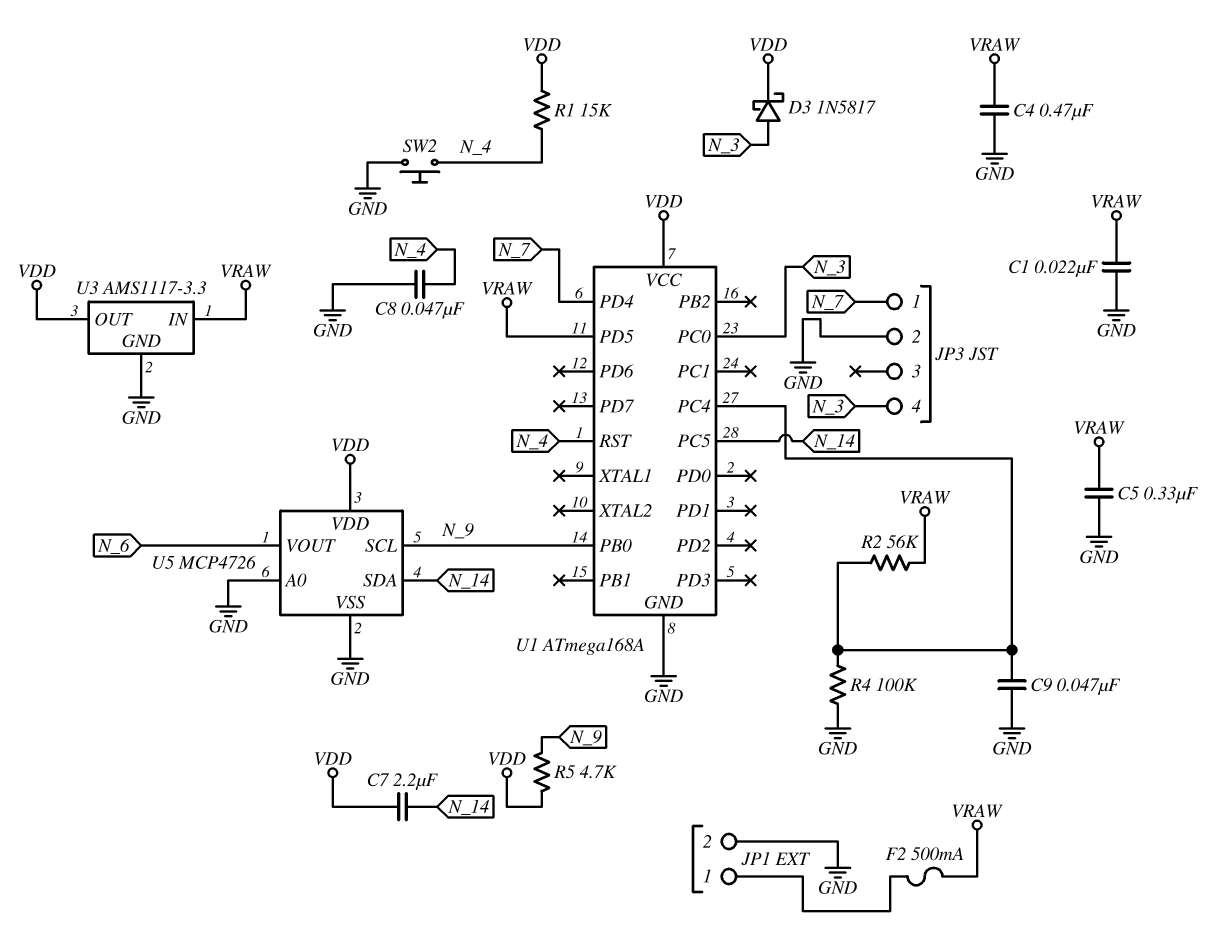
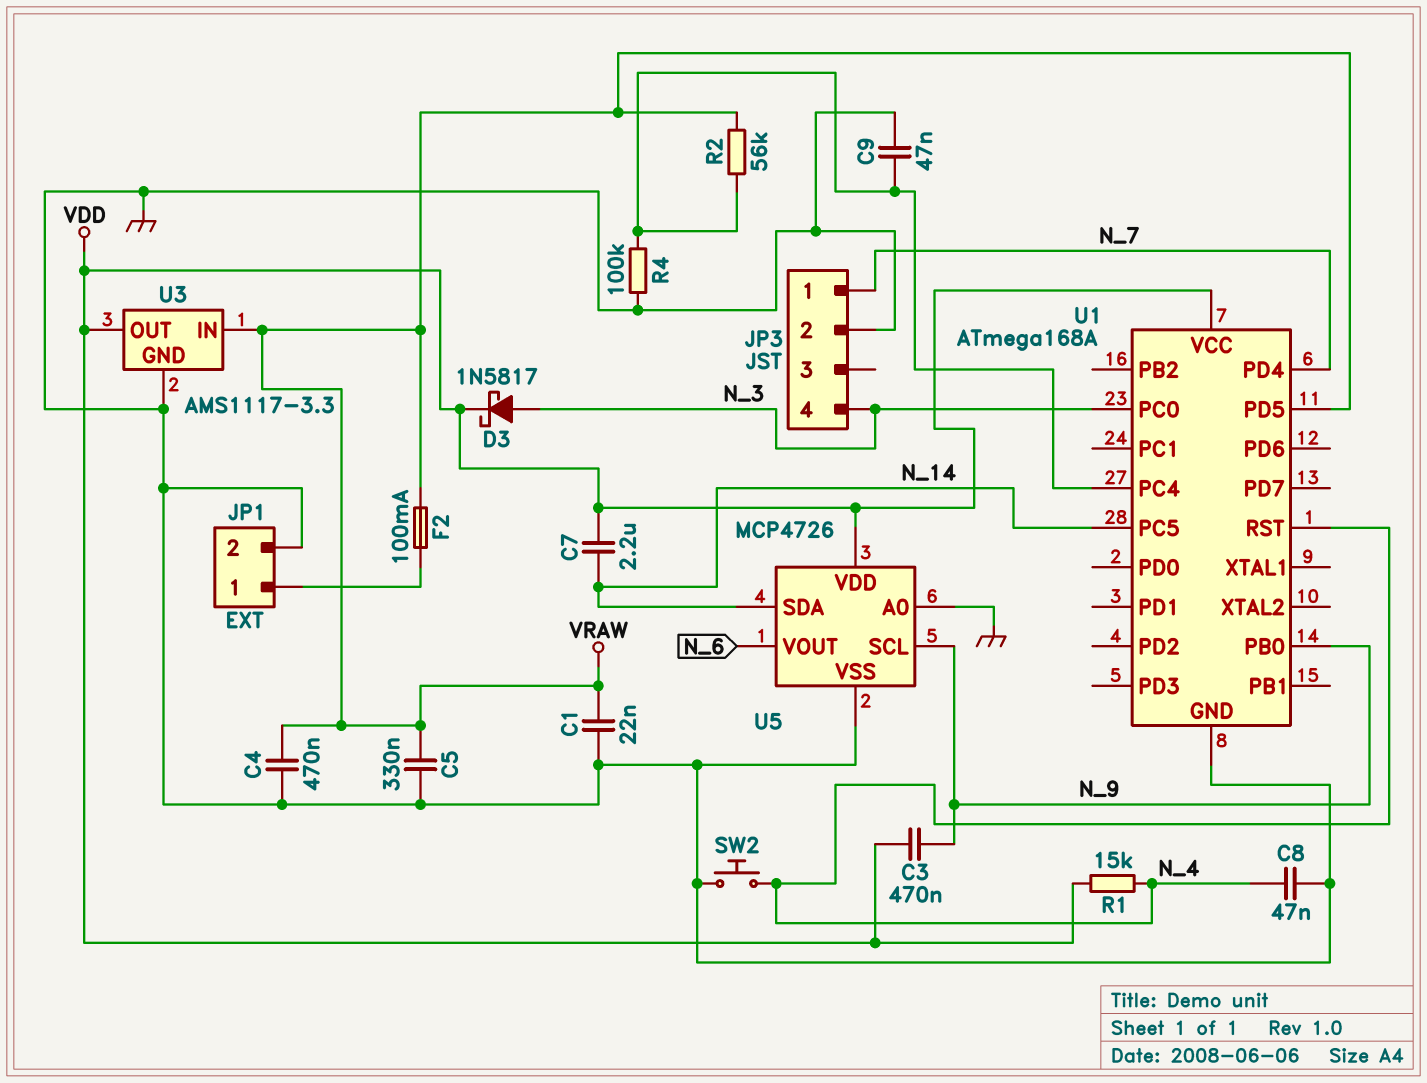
C3: none -> 470nF (N_9, VDD)
F2: 500mA (JP1/1, VRAW) -> 100mA (JP1/1, VRAW)
R5: 4.7k (N_9, VDD) -> none

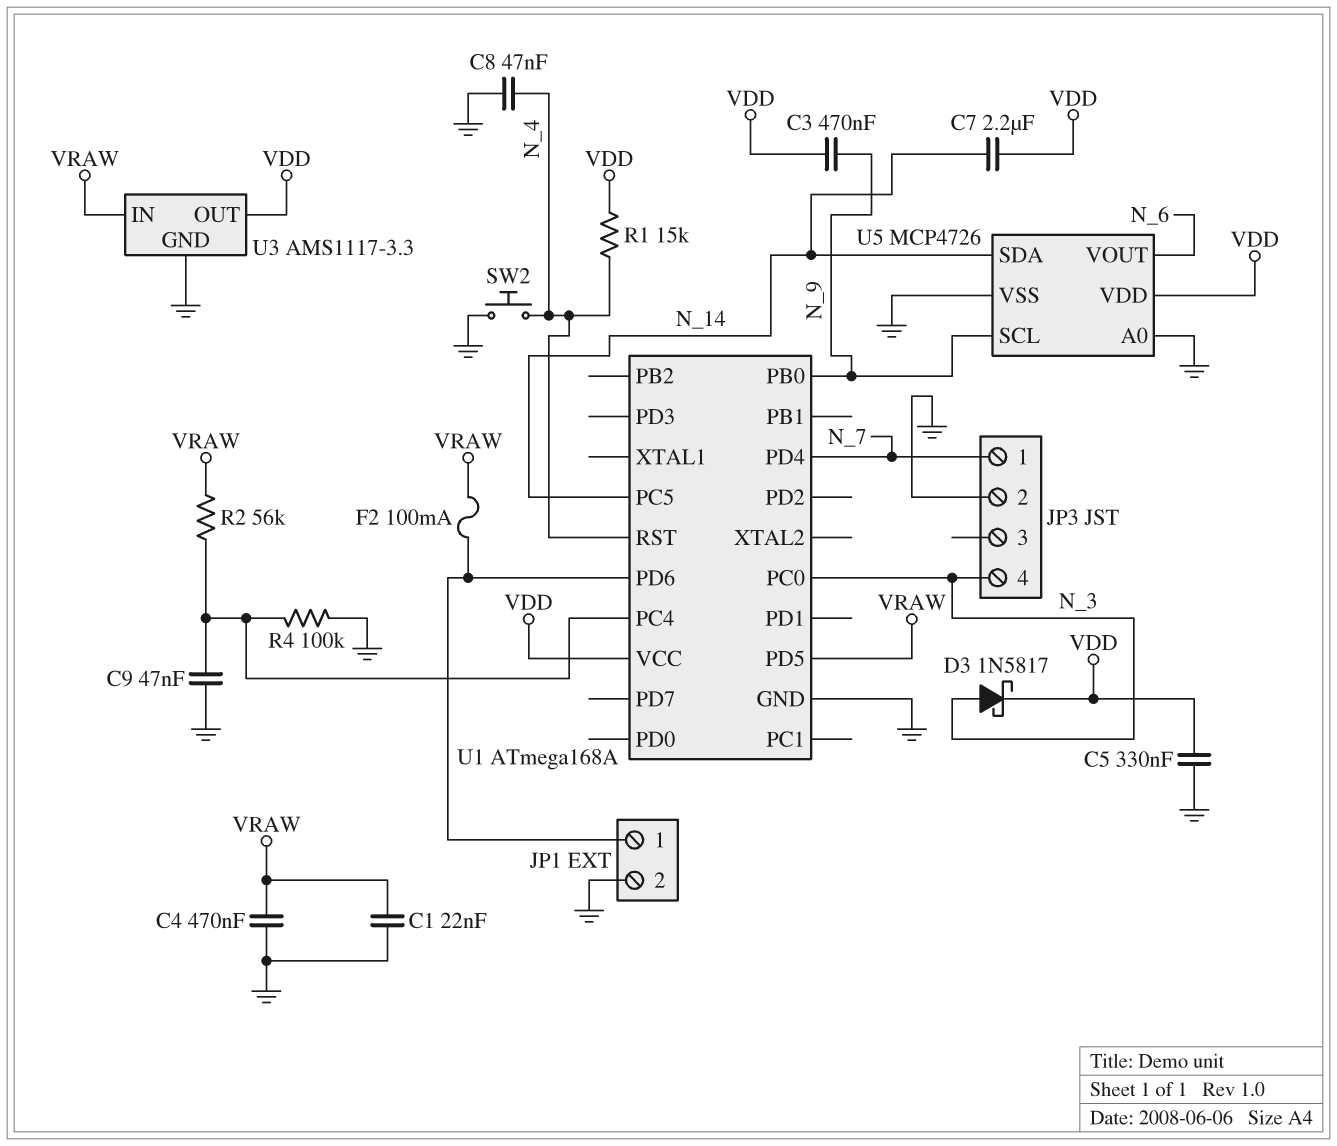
C5: 330nF (GND, VRAW) -> 330nF (GND, VDD)
U1 pin PD6: none -> JP1/1

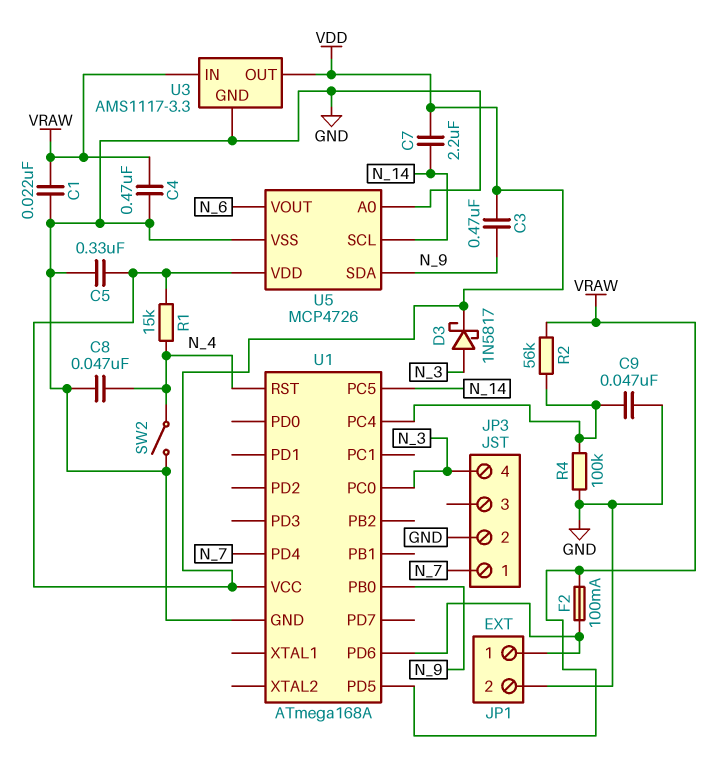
SW2: button (GND, N_4) -> switch (GND, N_4)
U5 pin SCL: N_9 -> N_14
U5 pin SDA: N_14 -> N_9

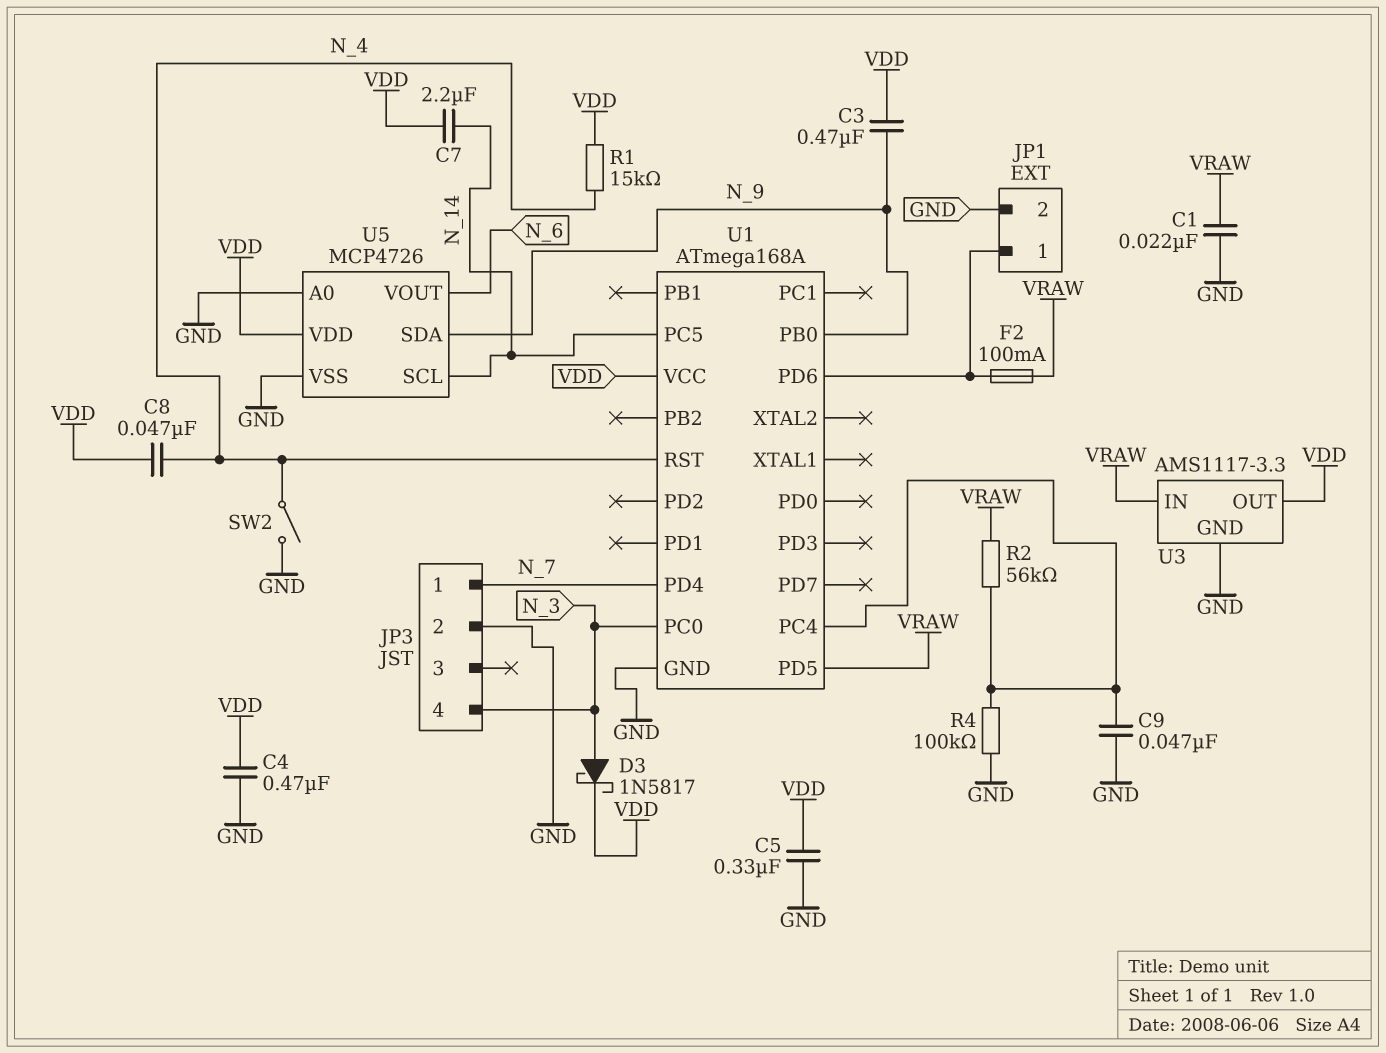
C4: 470nF (GND, VRAW) -> 470nF (GND, VDD)
C8: 47nF (GND, N_4) -> 47nF (N_4, VDD)

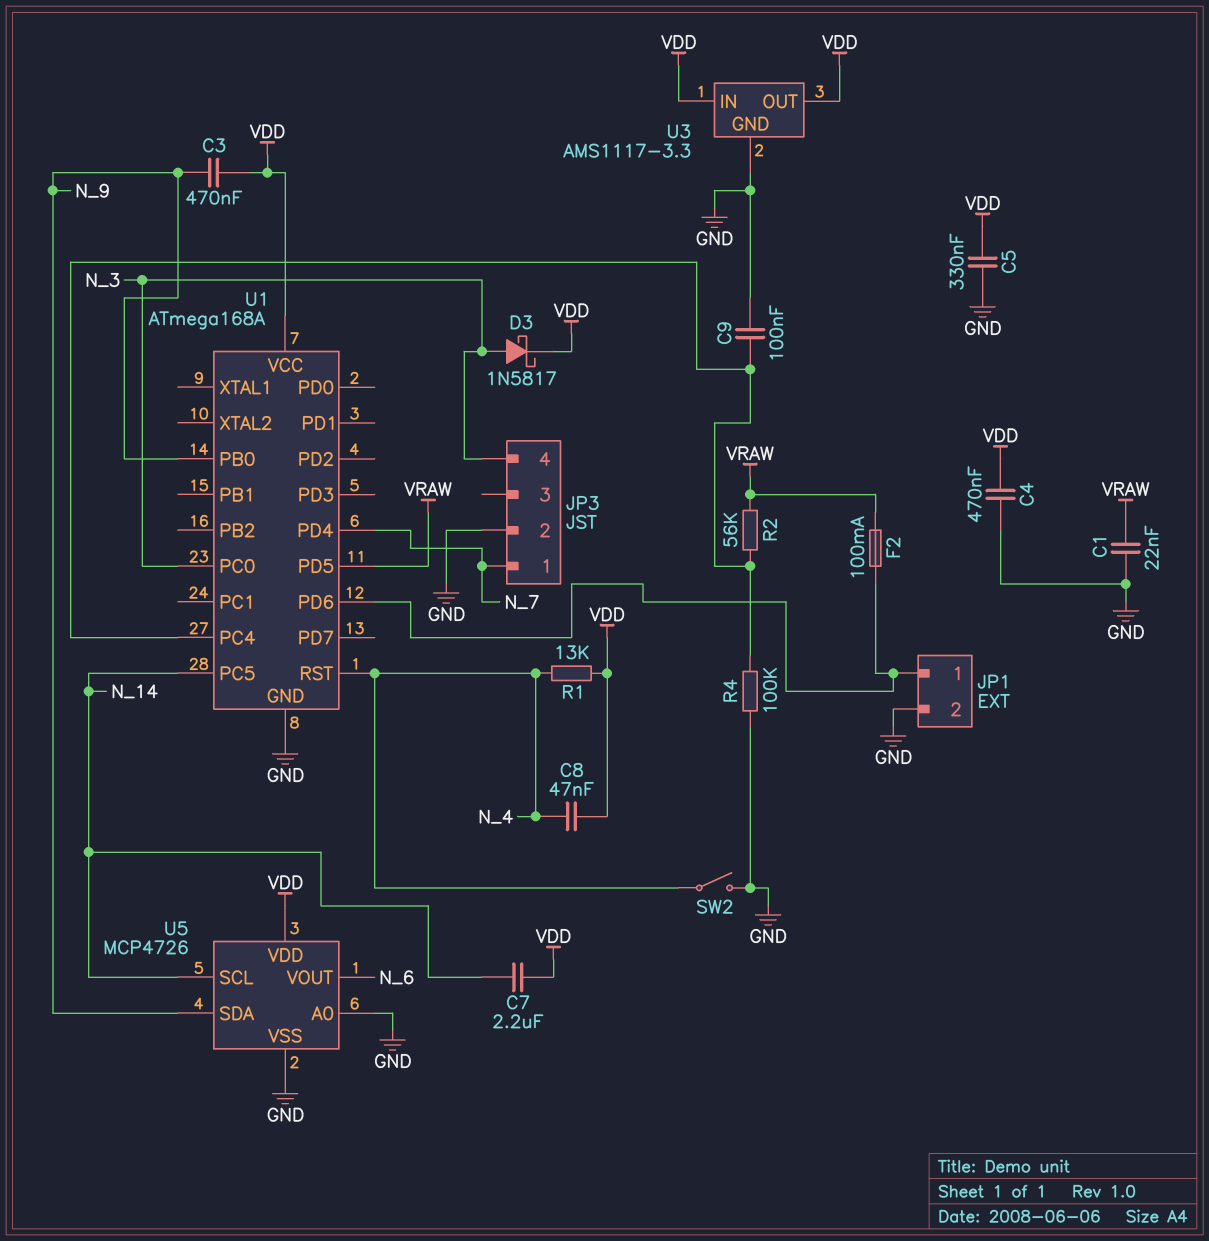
C9: 47nF (GND, U1/PC4) -> 100nF (GND, U1/PC4)
R1: 15k (N_4, VDD) -> 13k (N_4, VDD)
U3 pin IN: VRAW -> VDD

